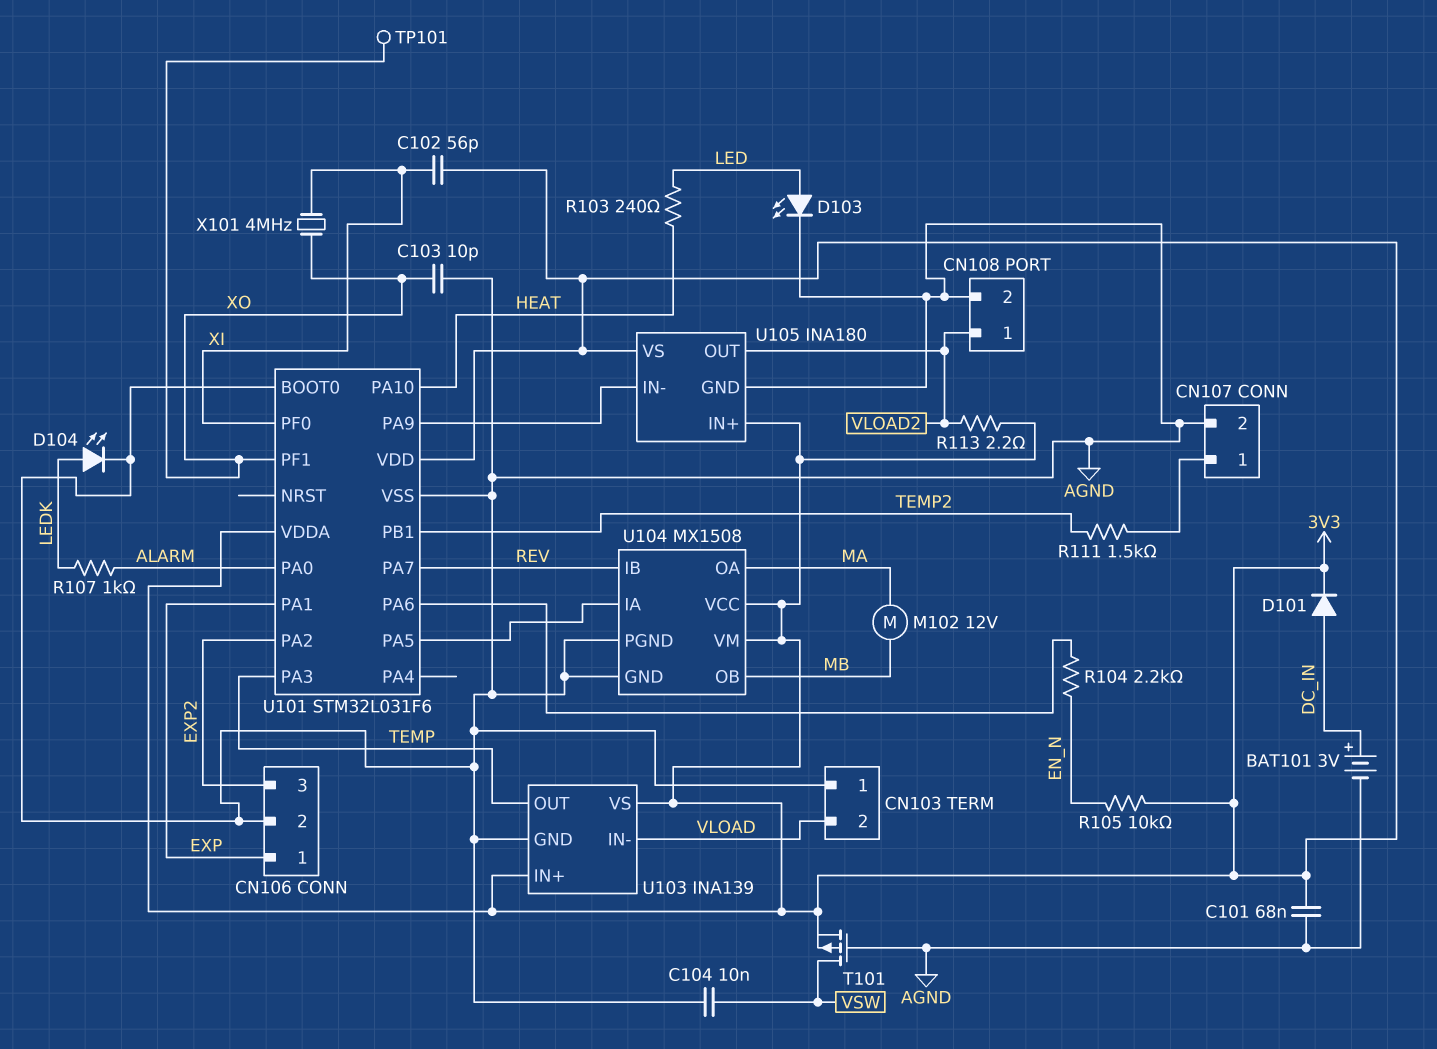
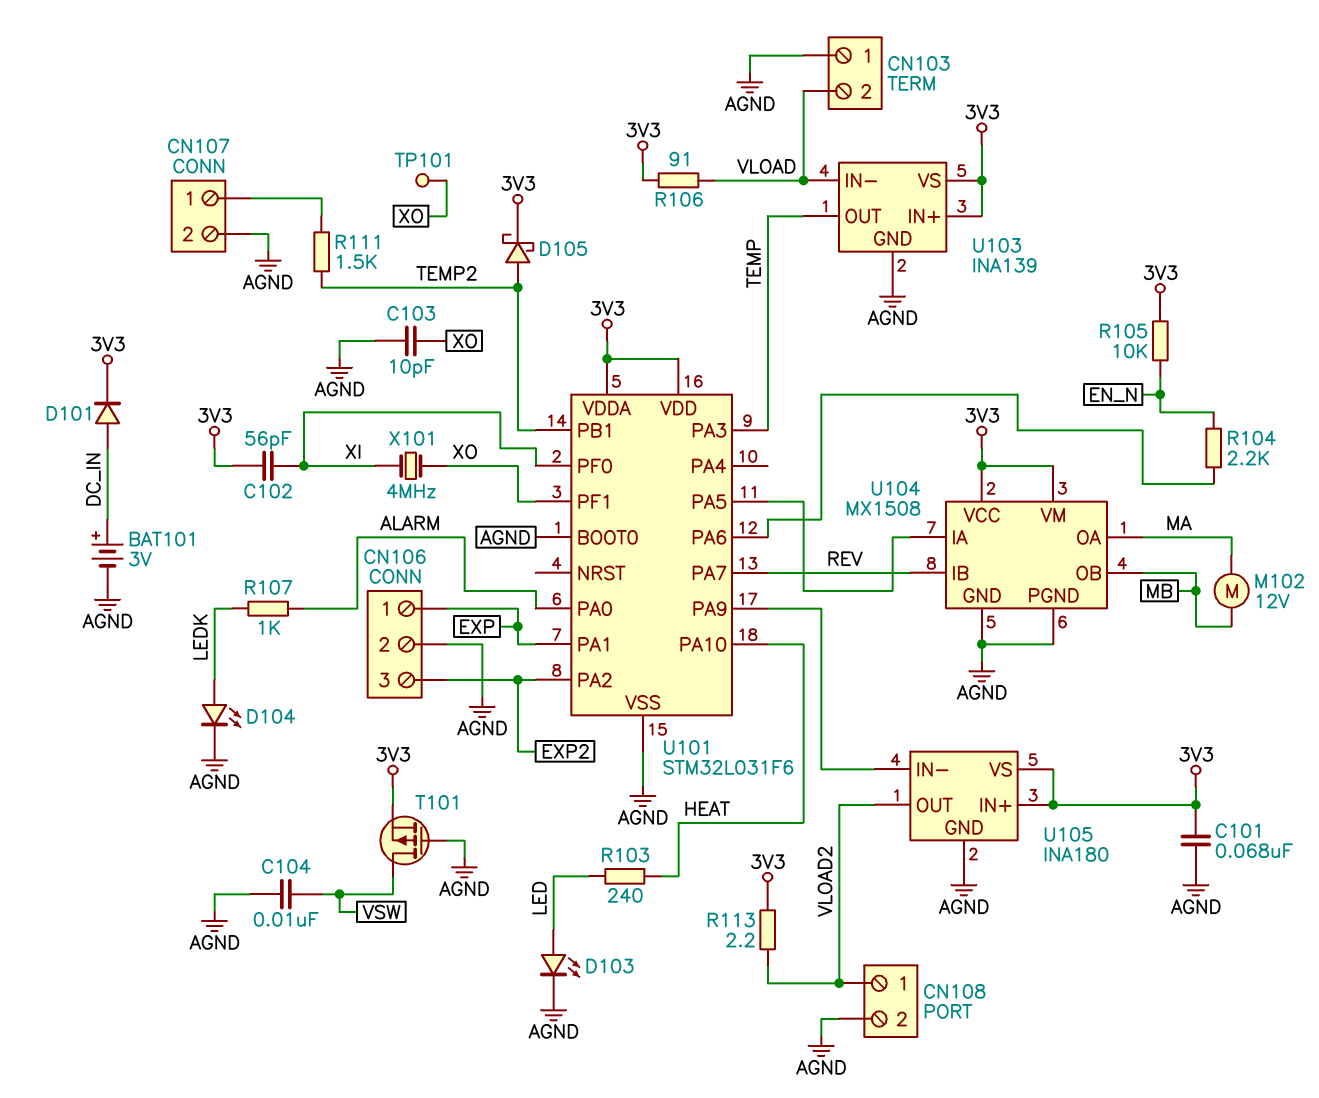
D105: none -> schottky (A TEMP2, K 3V3)
R106: none -> 91 (3V3, VLOAD)

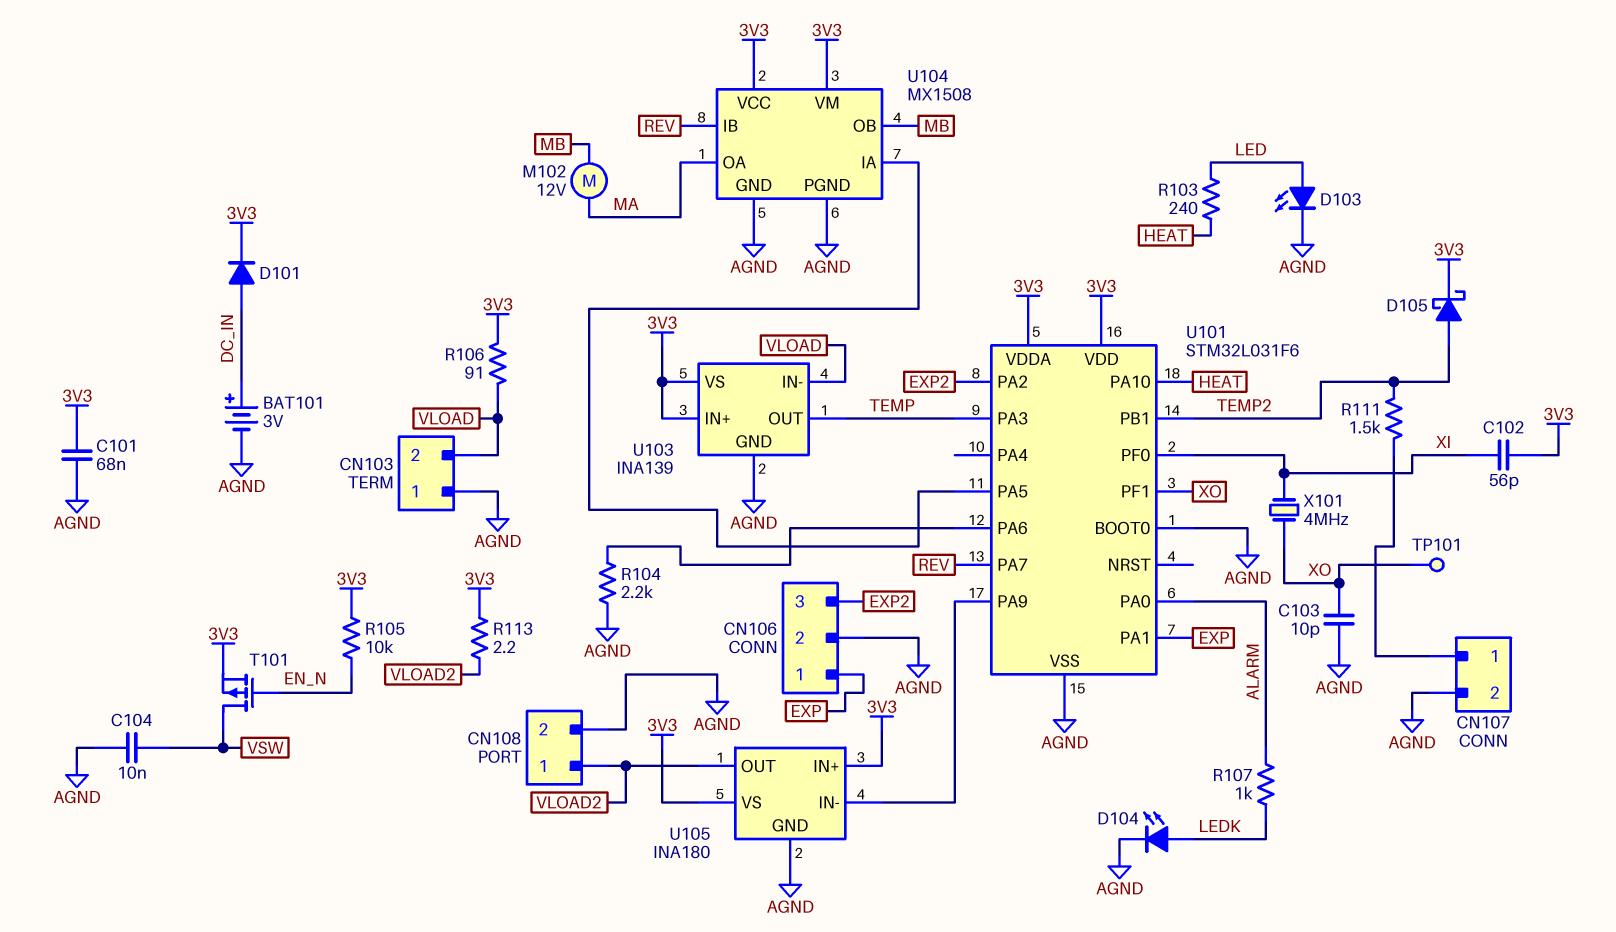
R104: 2.2k (EN_N, U101/PA6) -> 2.2k (AGND, U101/PA6)
T101: PMOS (G AGND, D VSW, S 3V3) -> PMOS (G EN_N, D VSW, S 3V3)

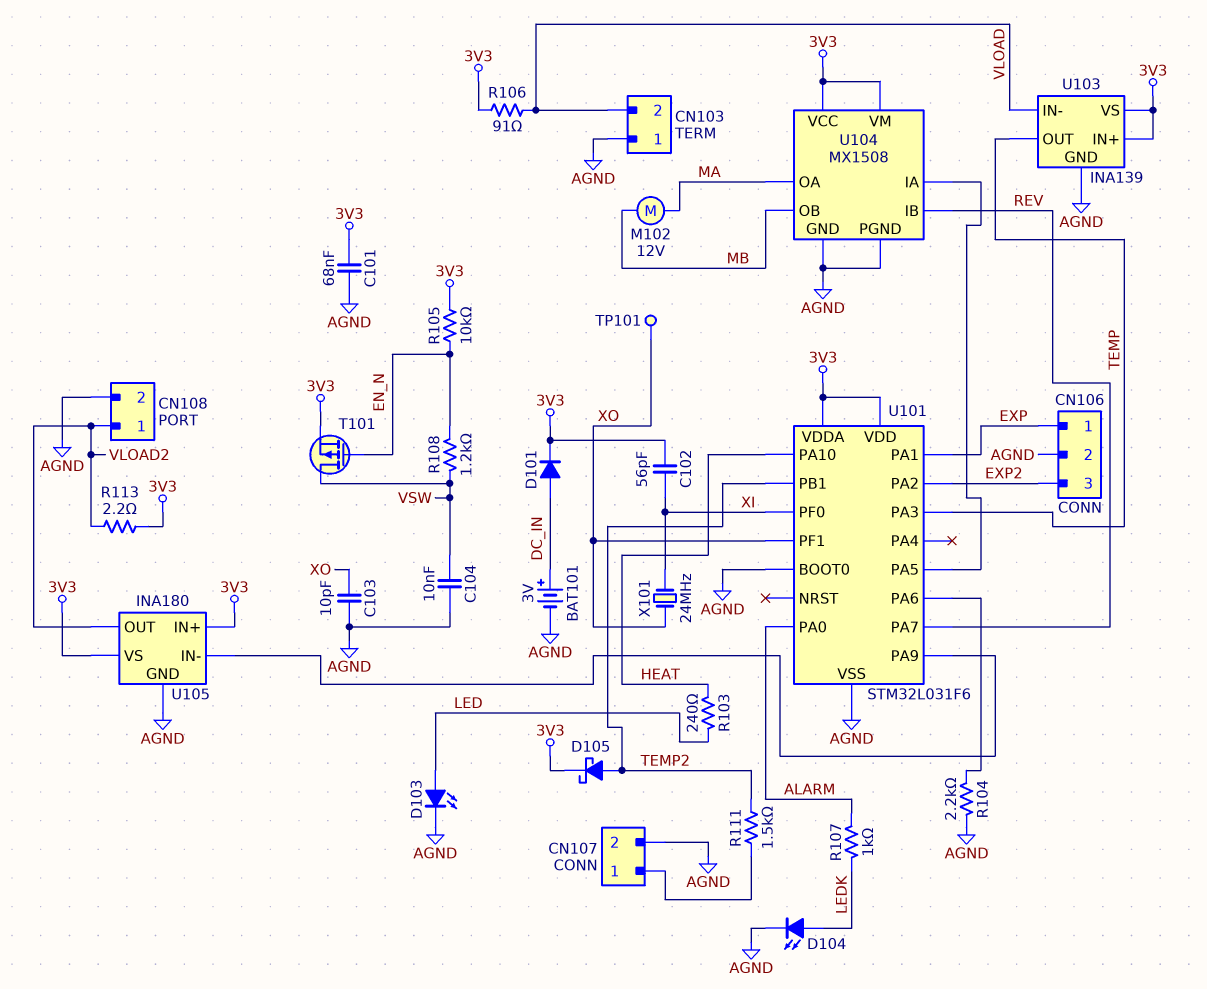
R108: none -> 1.2k (EN_N, VSW)
X101: 4MHz (XI, XO) -> 24MHz (XI, XO)

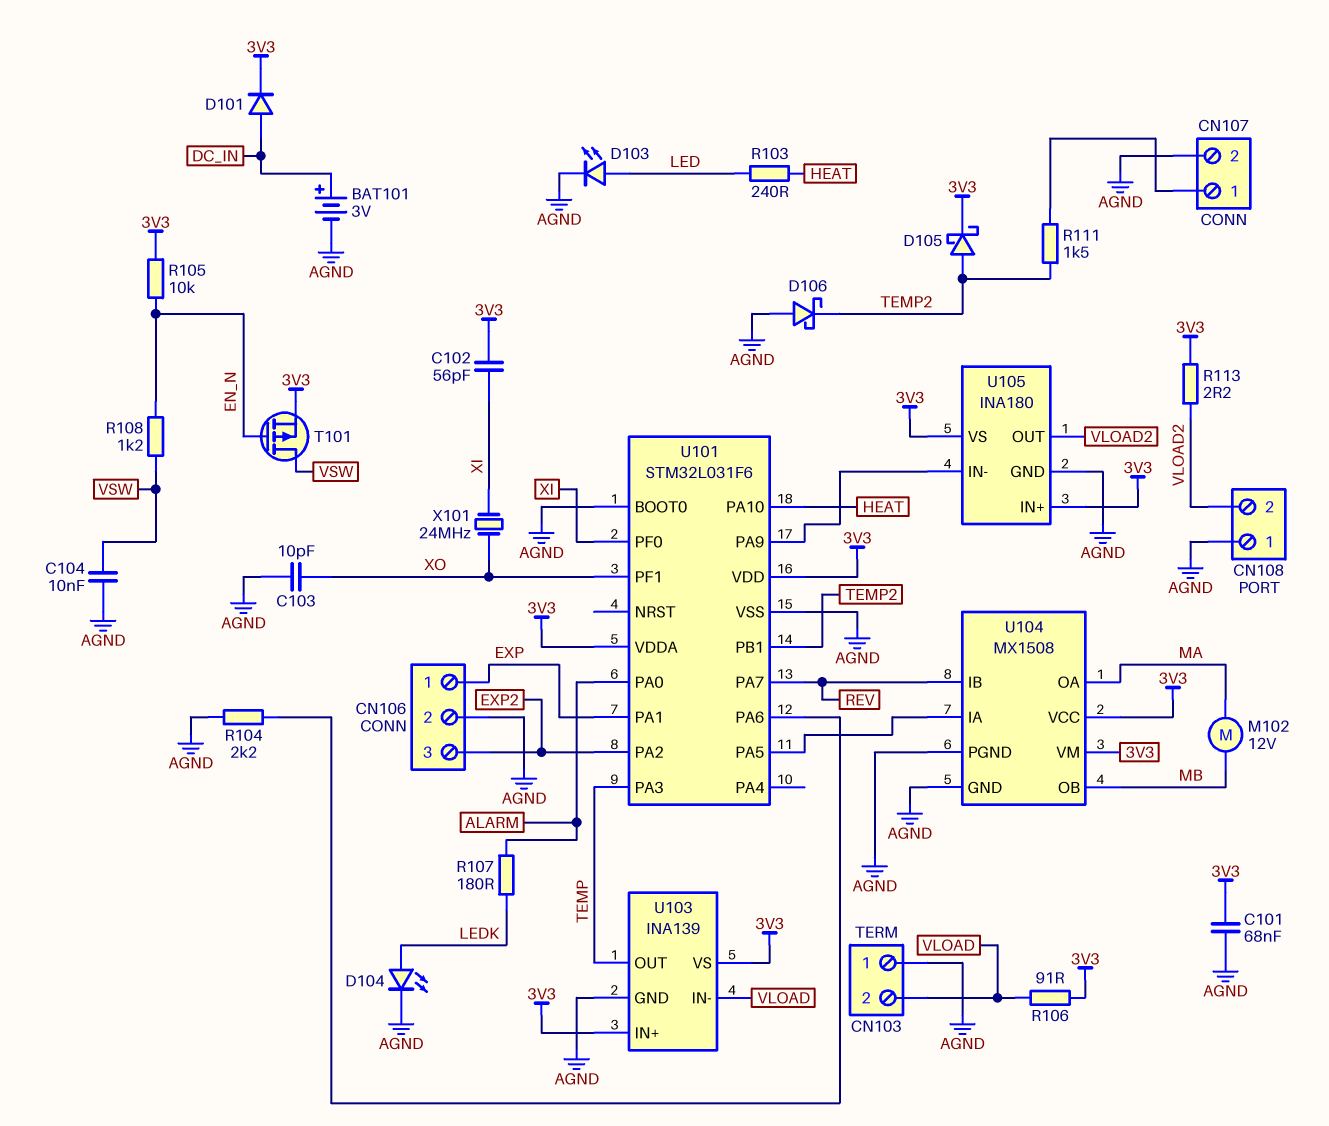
CN108 pin 1: VLOAD2 -> AGND
CN108 pin 2: AGND -> VLOAD2
D106: none -> schottky (A AGND, K TEMP2)
R107: 1k (ALARM, LEDK) -> 180 (ALARM, LEDK)
TP101: test point (XO) -> none

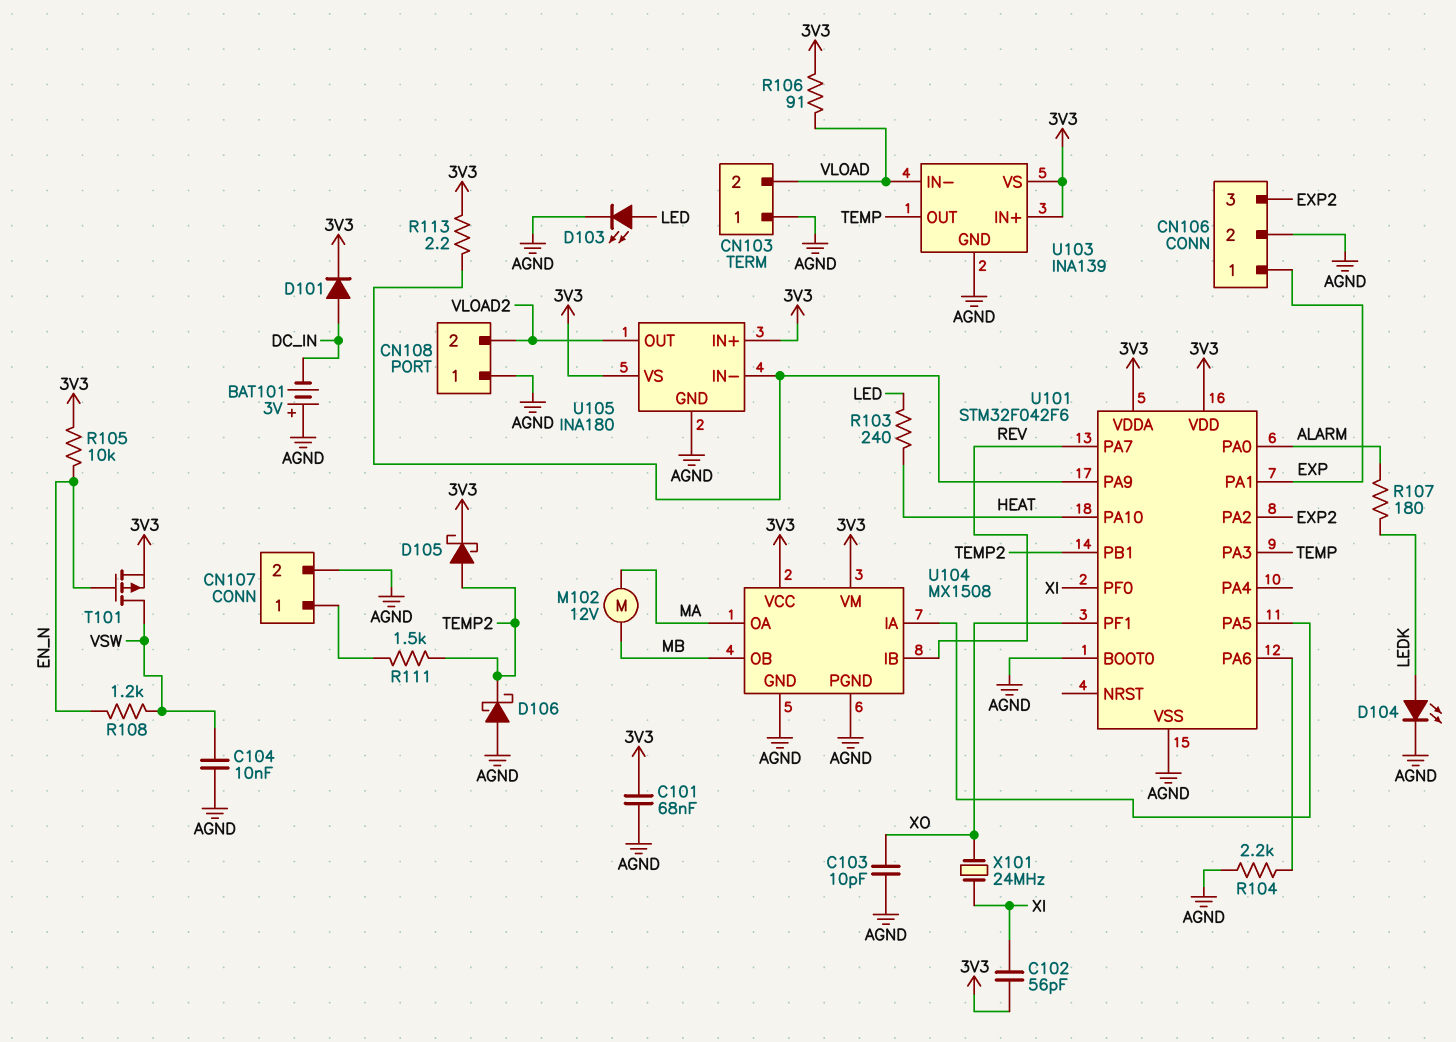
BAT101: 3V (plus DC_IN, minus AGND) -> 3V (plus AGND, minus DC_IN)
R113: 2.2 (3V3, VLOAD2) -> 2.2 (3V3, U101/PA9)
U101: STM32L031F6 -> STM32F042F6

